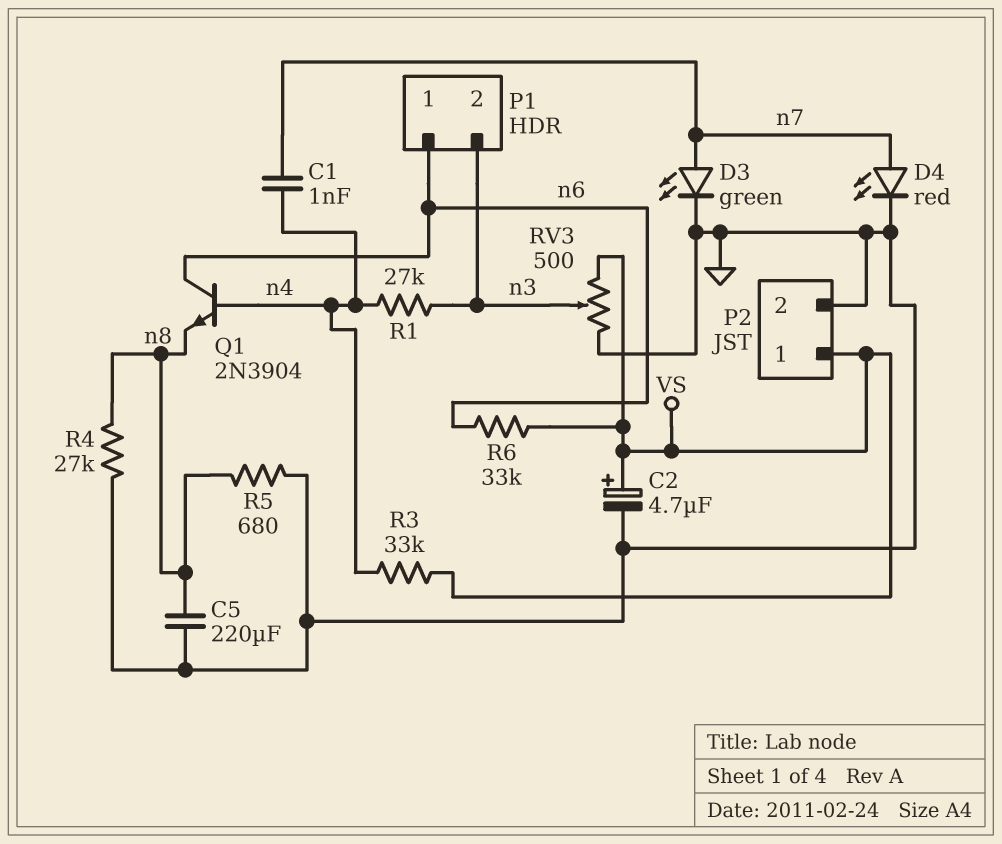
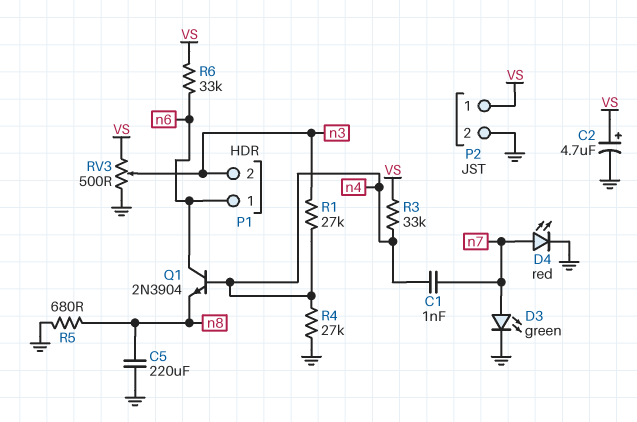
R4: 27k (GND, n8) -> 27k (GND, n4)

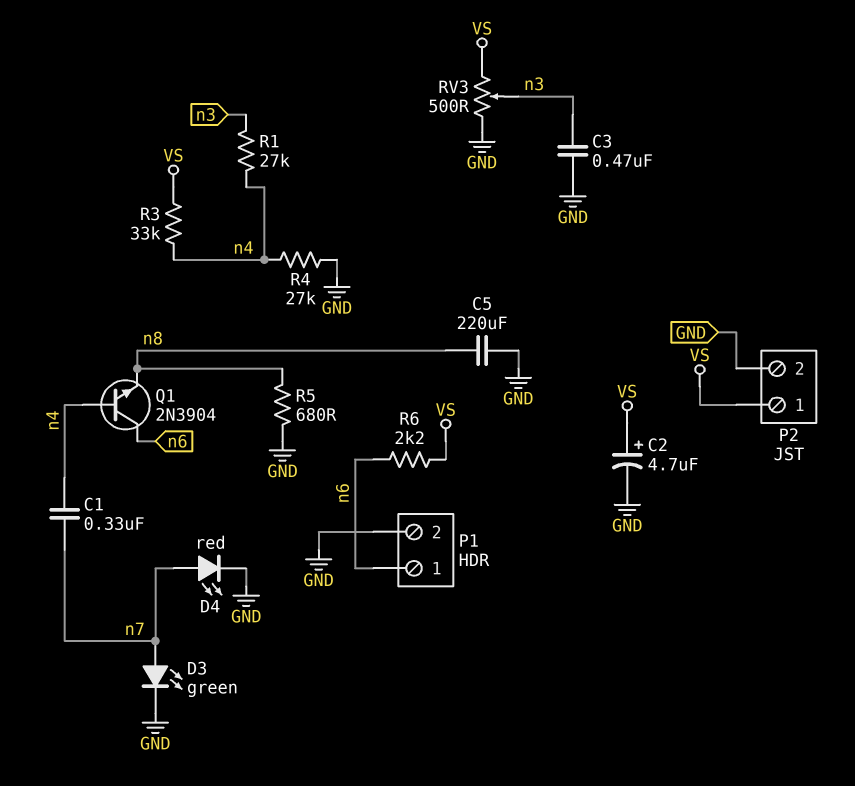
C1: 1nF (n4, n7) -> 330nF (n4, n7)
C3: none -> 470nF (GND, n3)
P1 pin 2: n3 -> GND
R6: 33k (VS, n6) -> 2.2k (VS, n6)

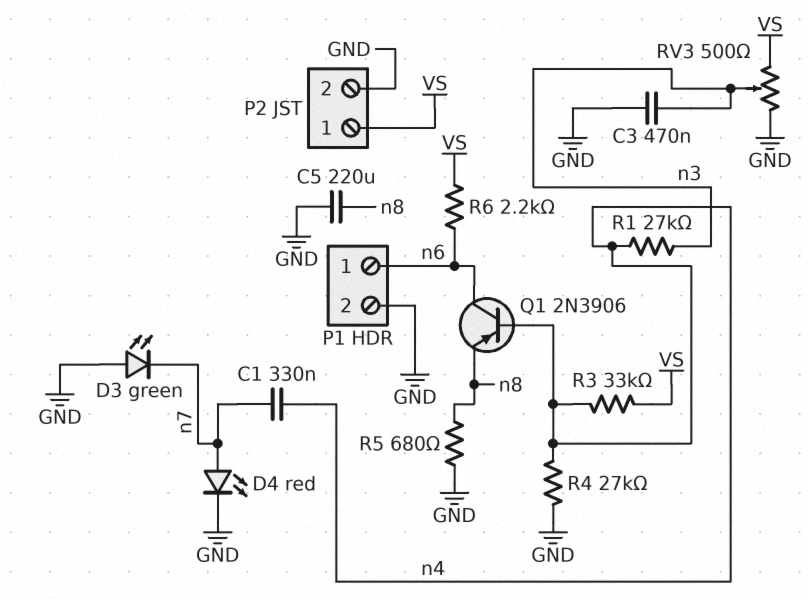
C2: 4.7uF (plus VS, minus GND) -> none
D3: LED green (A n7, K GND) -> LED green (A GND, K n7)
Q1: NPN 2N3904 (B n4, C n6, E n8) -> PNP 2N3906 (B n4, C n6, E n8)

